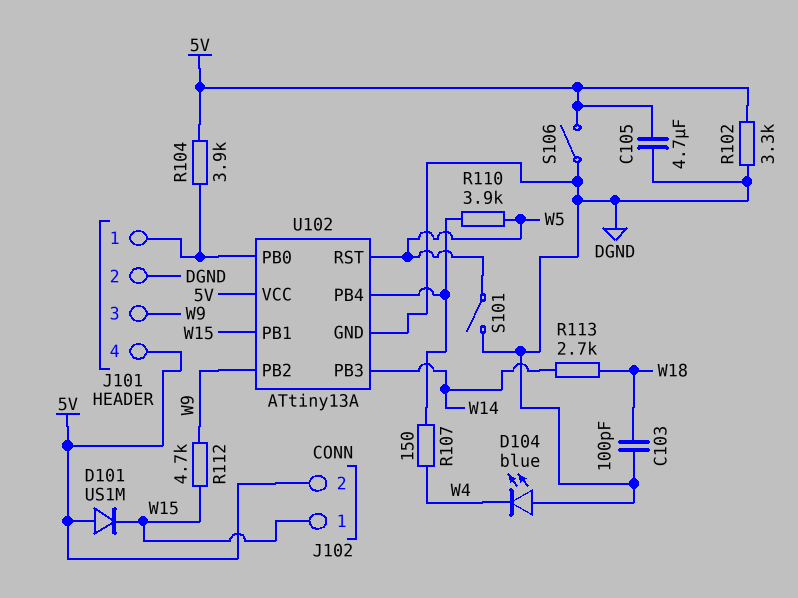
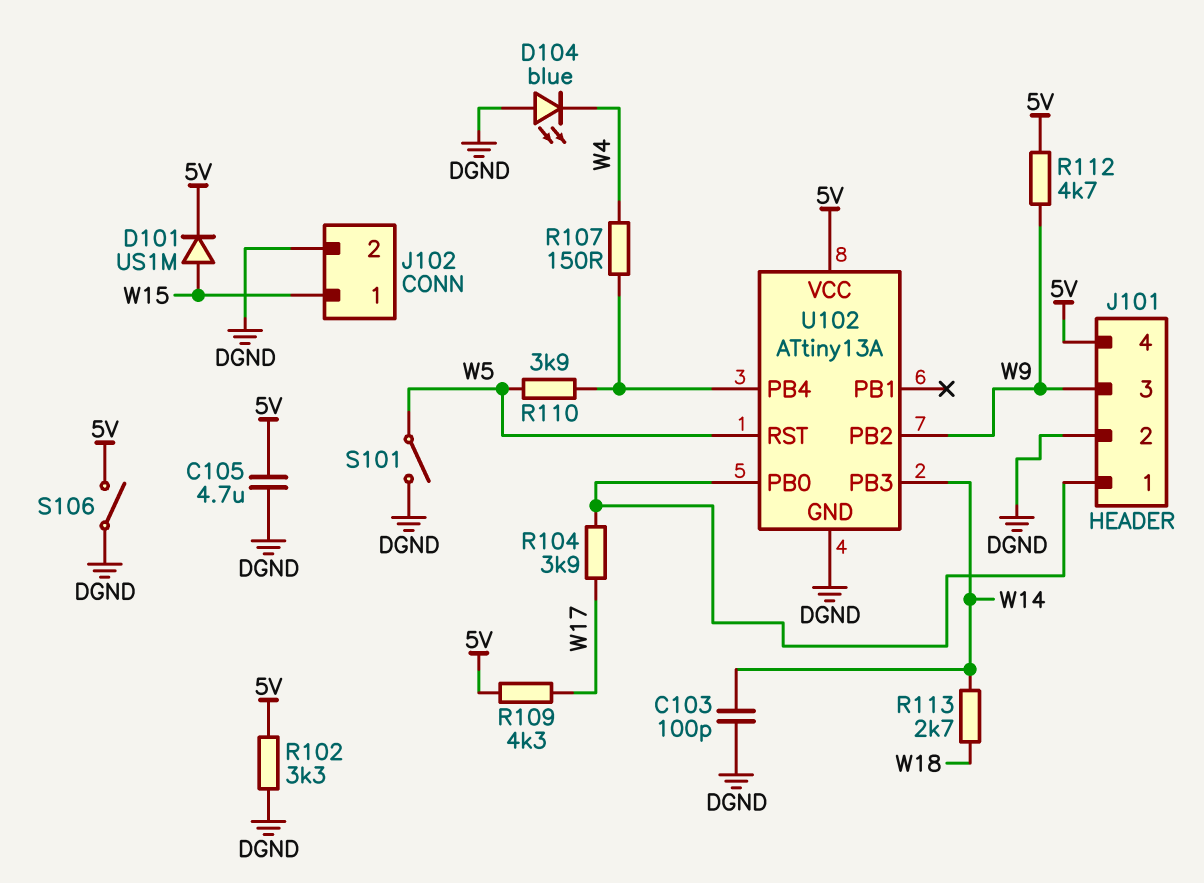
C103: 100pF (DGND, W18) -> 100pF (DGND, W14)
D101: diode US1M (A 5V, K W15) -> diode US1M (A W15, K 5V)
J102 pin 2: 5V -> DGND
R104: 3.9k (5V, J101/1) -> 3.9k (J101/1, W17)
R109: none -> 4.3k (5V, W17)
R112: 4.7k (W9, W15) -> 4.7k (5V, W9)
U102 pin PB1: W15 -> none

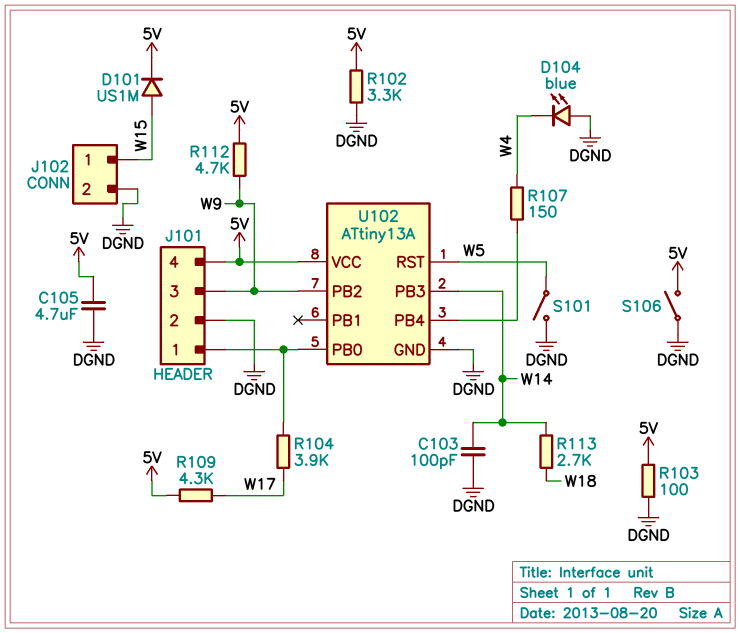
R103: none -> 100 (5V, DGND)
R110: 3.9k (U102/PB4, W5) -> none

